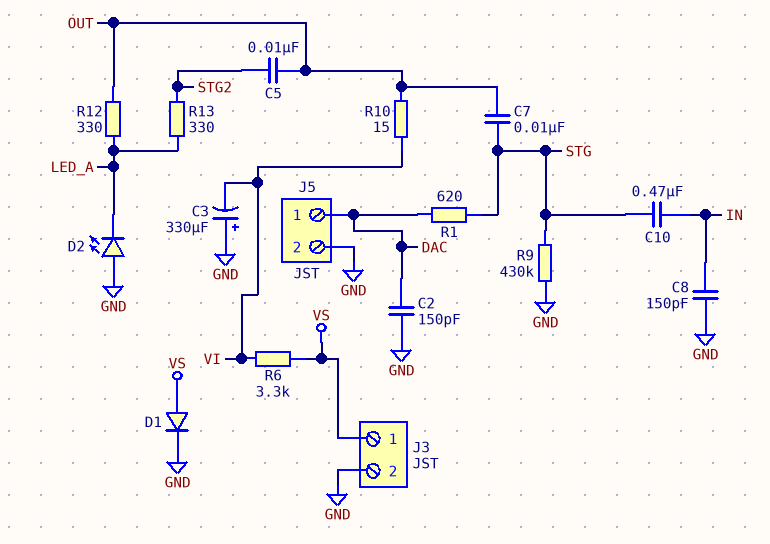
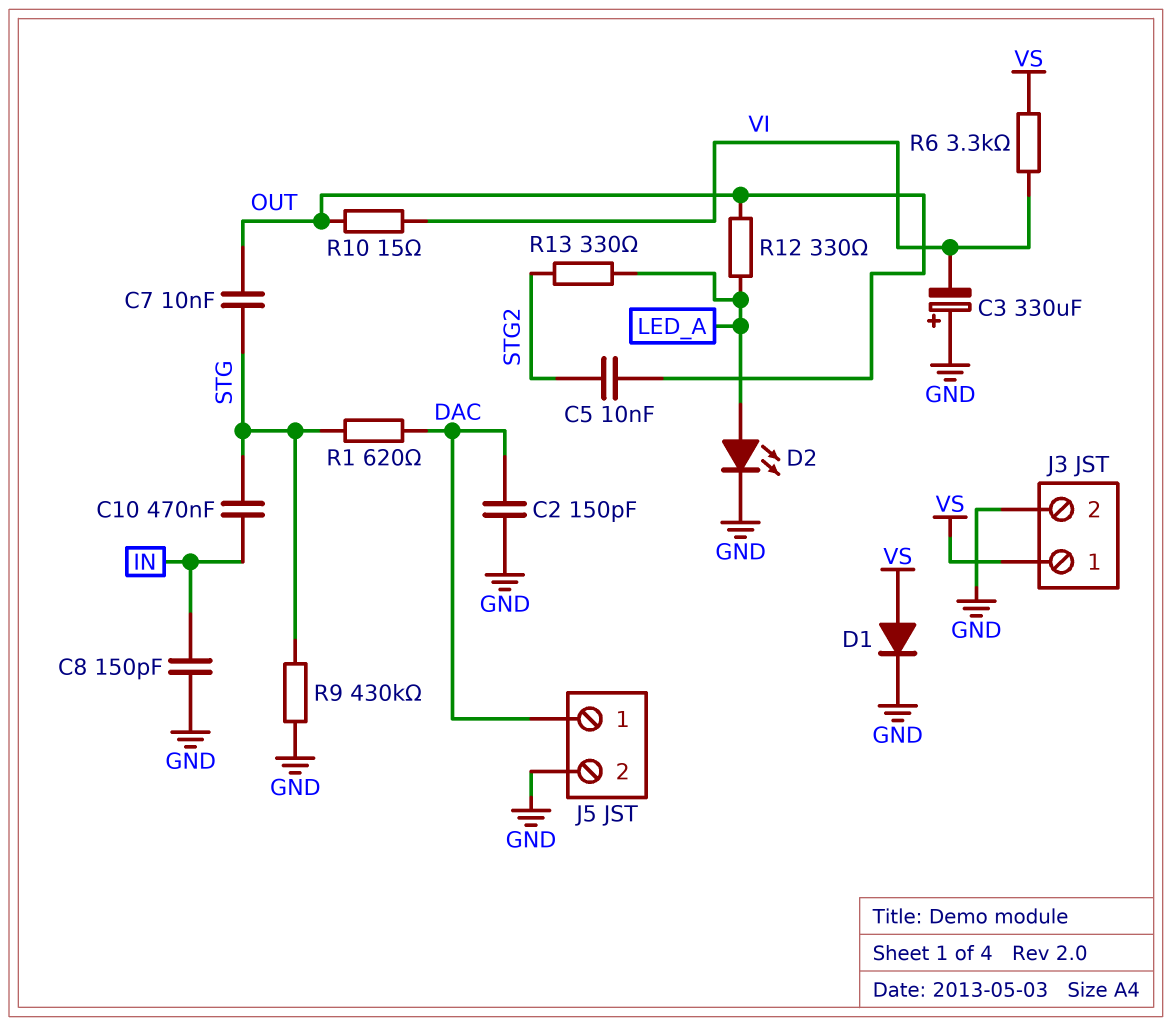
D2: LED (A GND, K LED_A) -> LED (A LED_A, K GND)

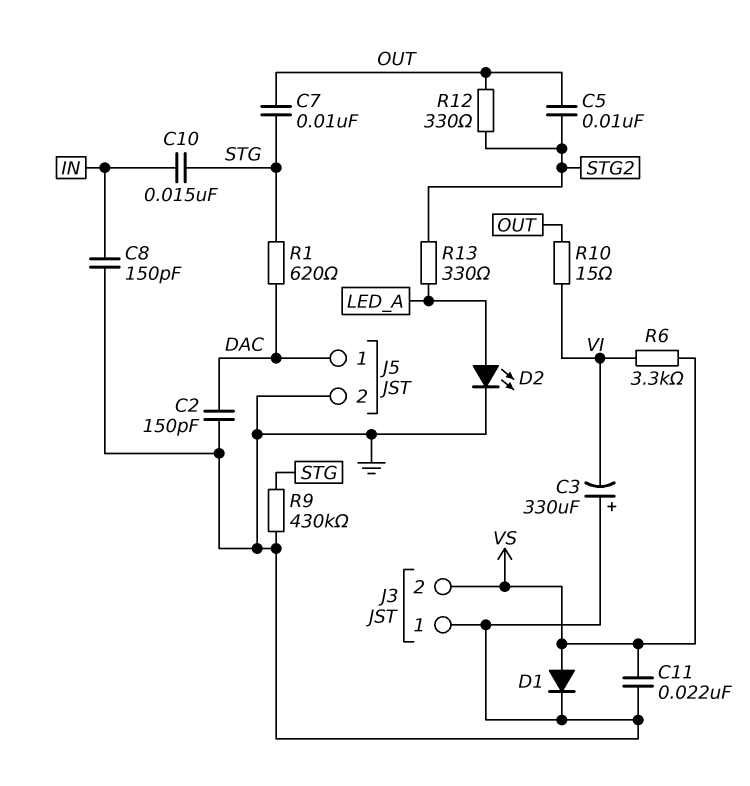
C10: 470nF (IN, STG) -> 15nF (IN, STG)
C11: none -> 22nF (GND, VS)
J3 pin 1: VS -> GND
J3 pin 2: GND -> VS
R12: 330 (LED_A, OUT) -> 330 (OUT, STG2)

